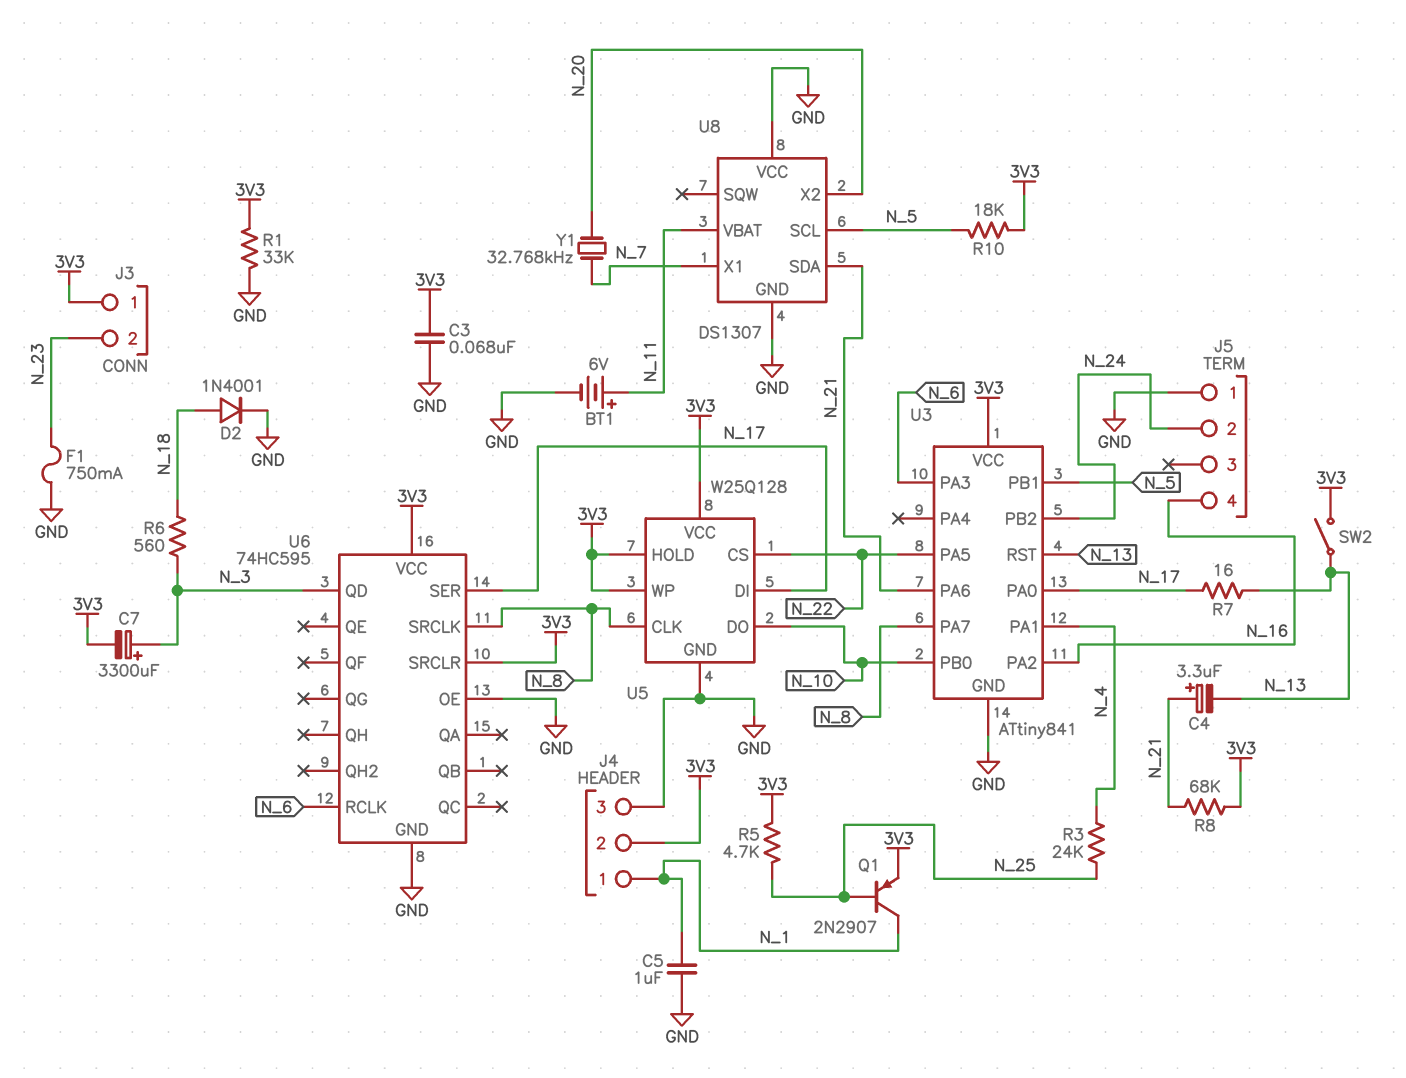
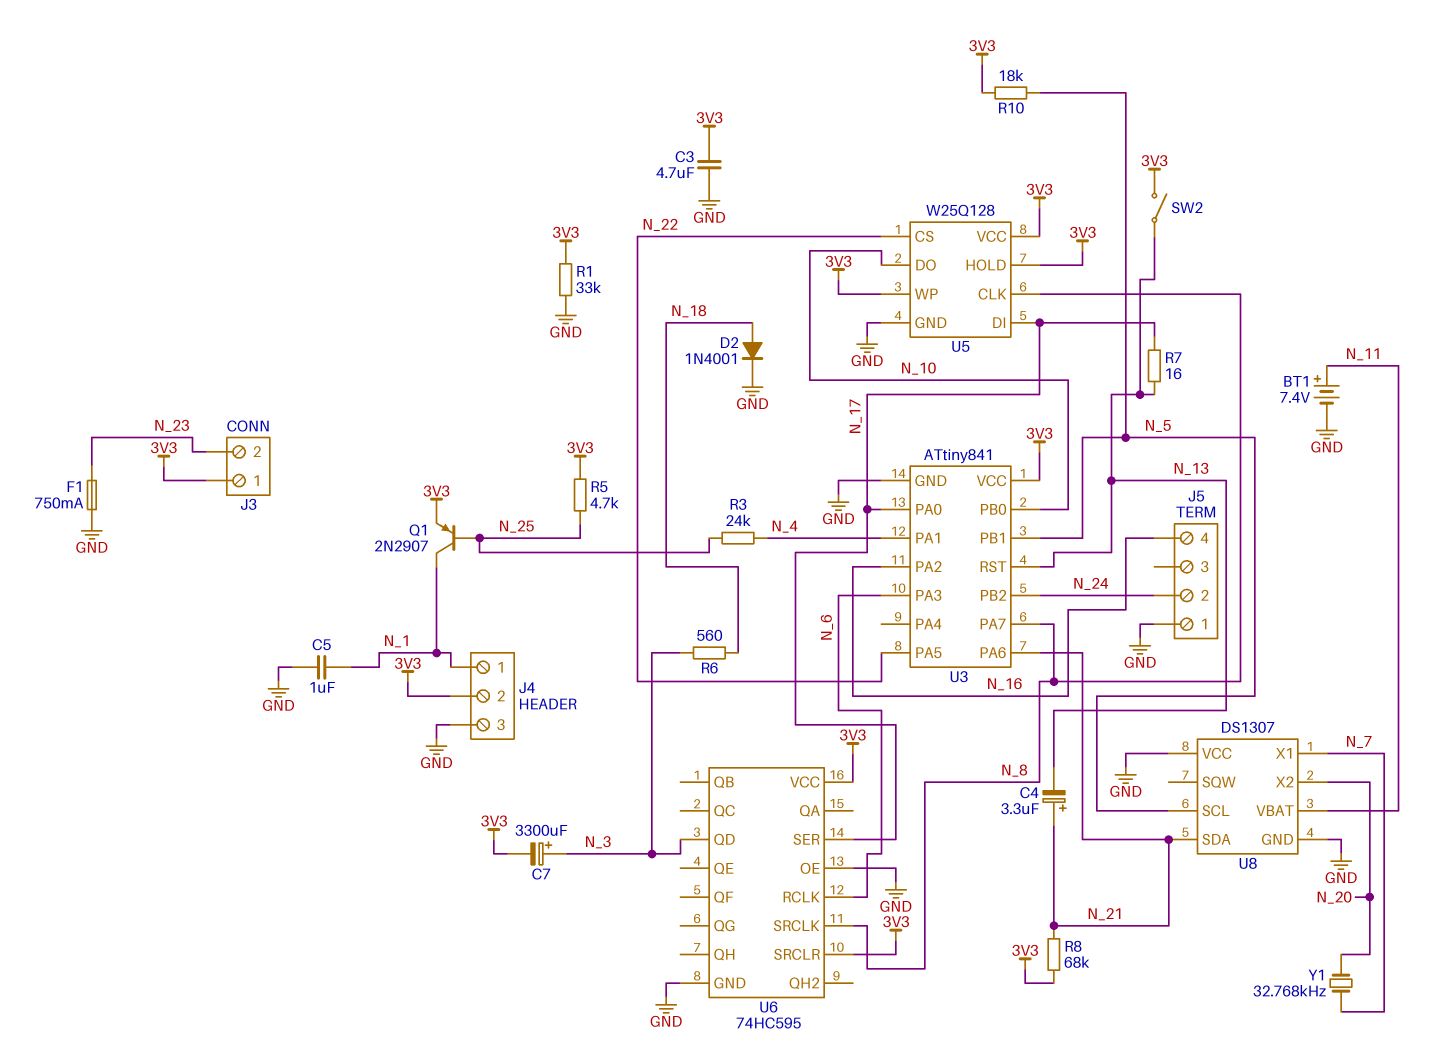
BT1: 6V (plus N_11, minus GND) -> 7.4V (plus N_11, minus GND)
C3: 68nF (3V3, GND) -> 4.7uF (3V3, GND)

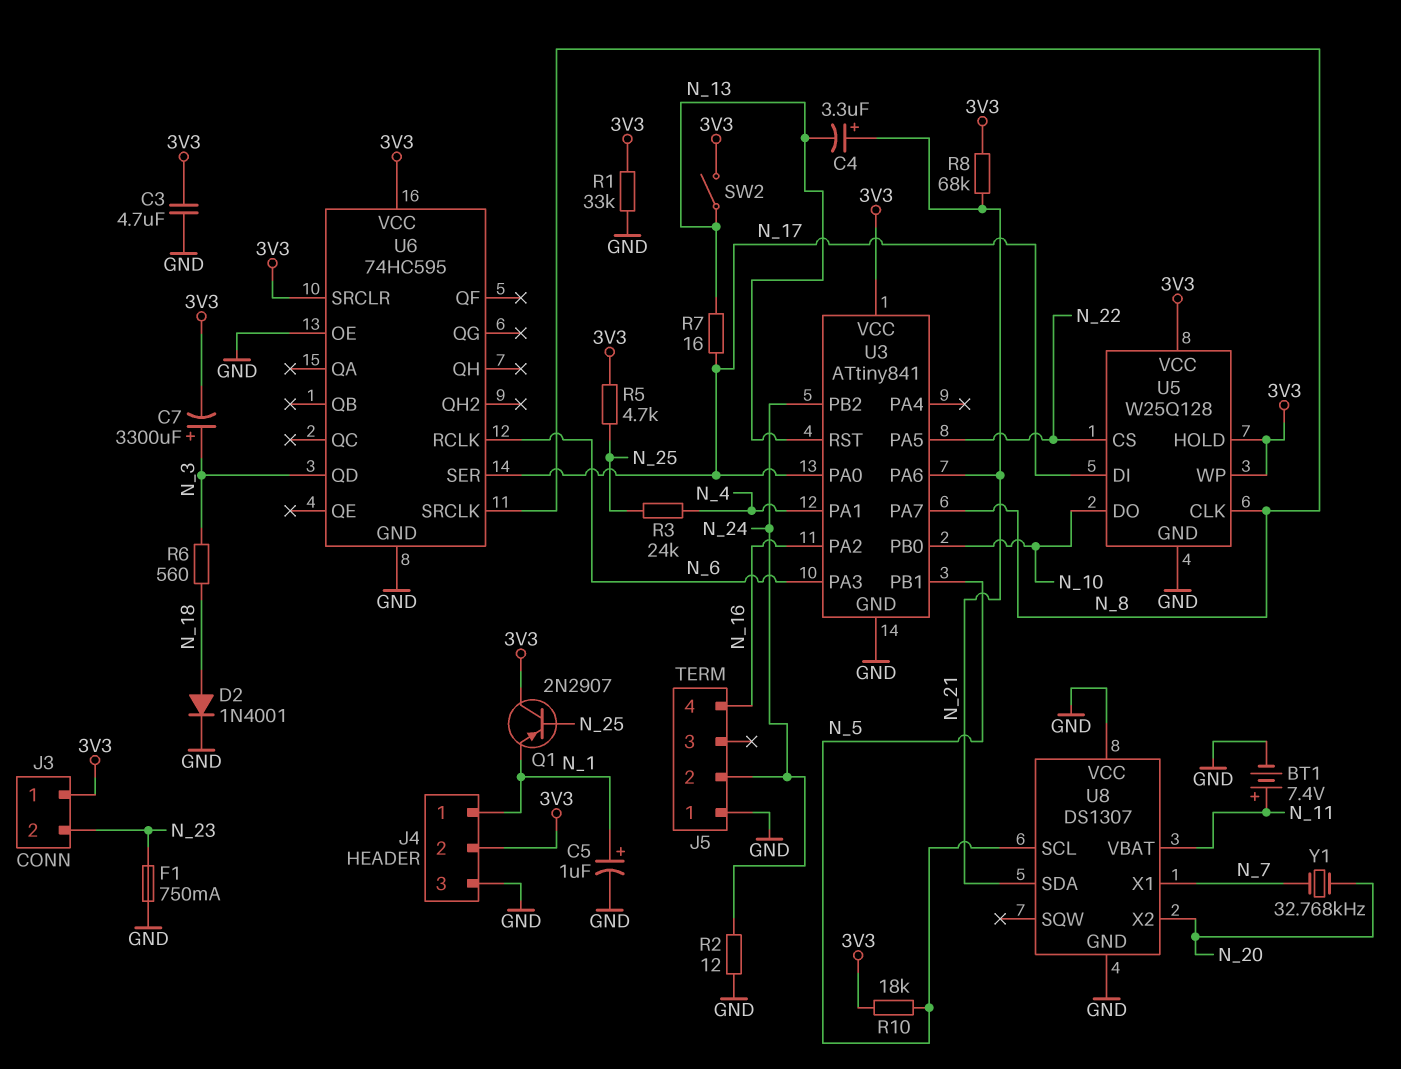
C5: 1uF (GND, N_1) -> 1uF (plus N_1, minus GND)
Q1: PNP 2N2907 (B N_25, C N_1, E 3V3) -> PNP 2N2907 (B N_25, C 3V3, E N_1)
R2: none -> 12 (GND, N_24)

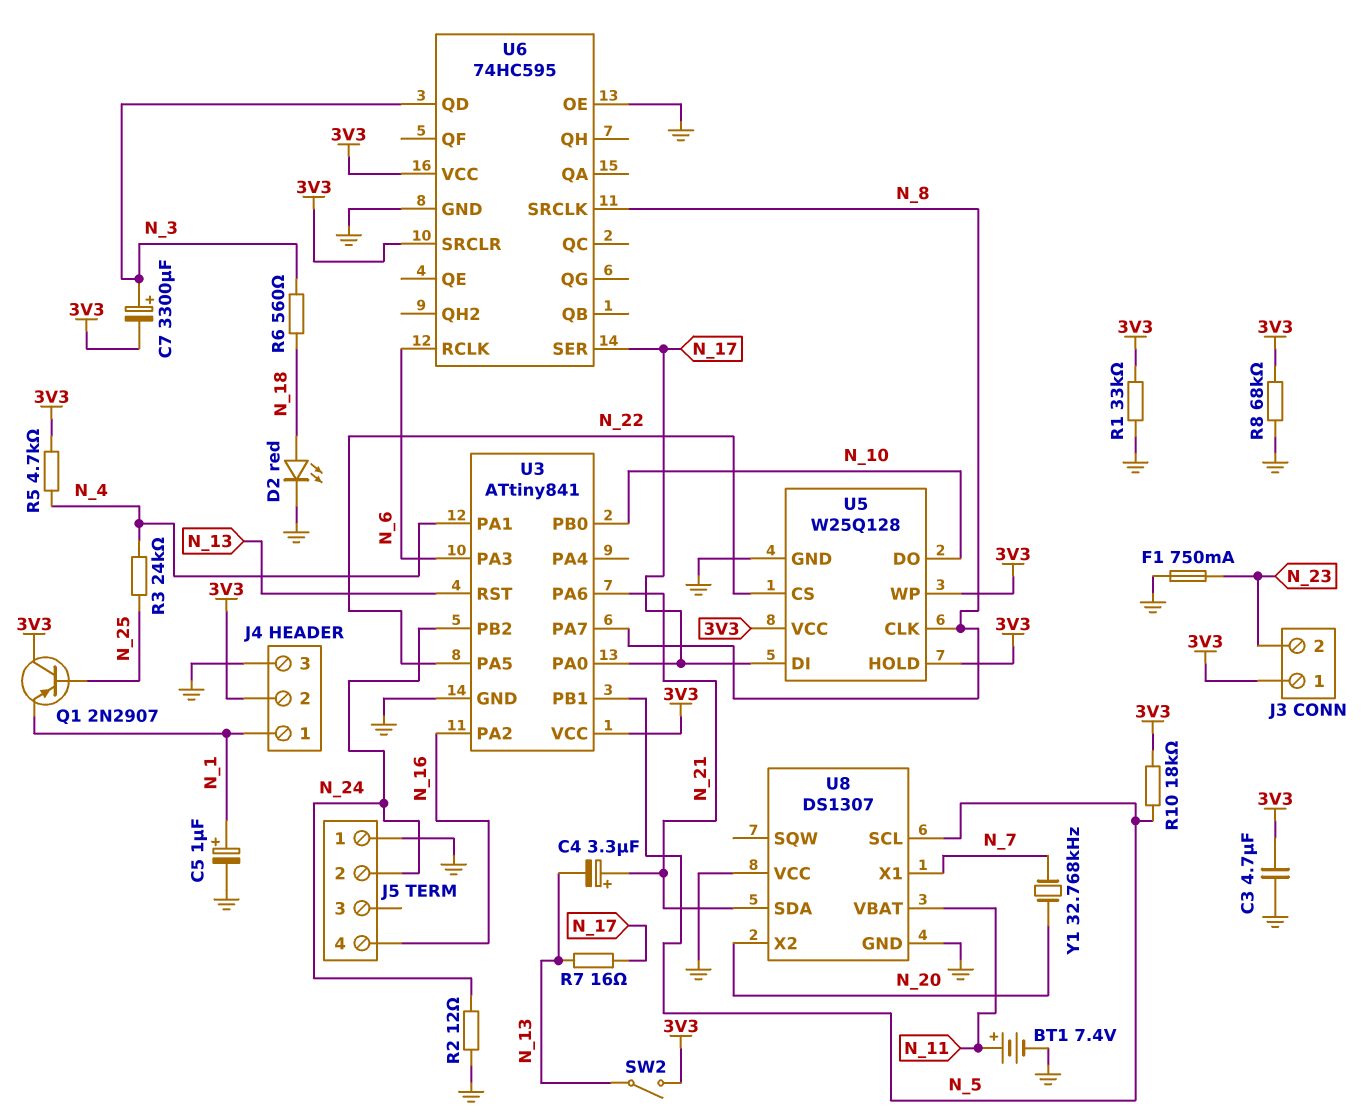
D2: diode 1N4001 (A N_18, K GND) -> LED red (A N_18, K GND)
R5: 4.7k (3V3, N_25) -> 4.7k (3V3, N_4)
R8: 68k (3V3, N_21) -> 68k (3V3, GND)

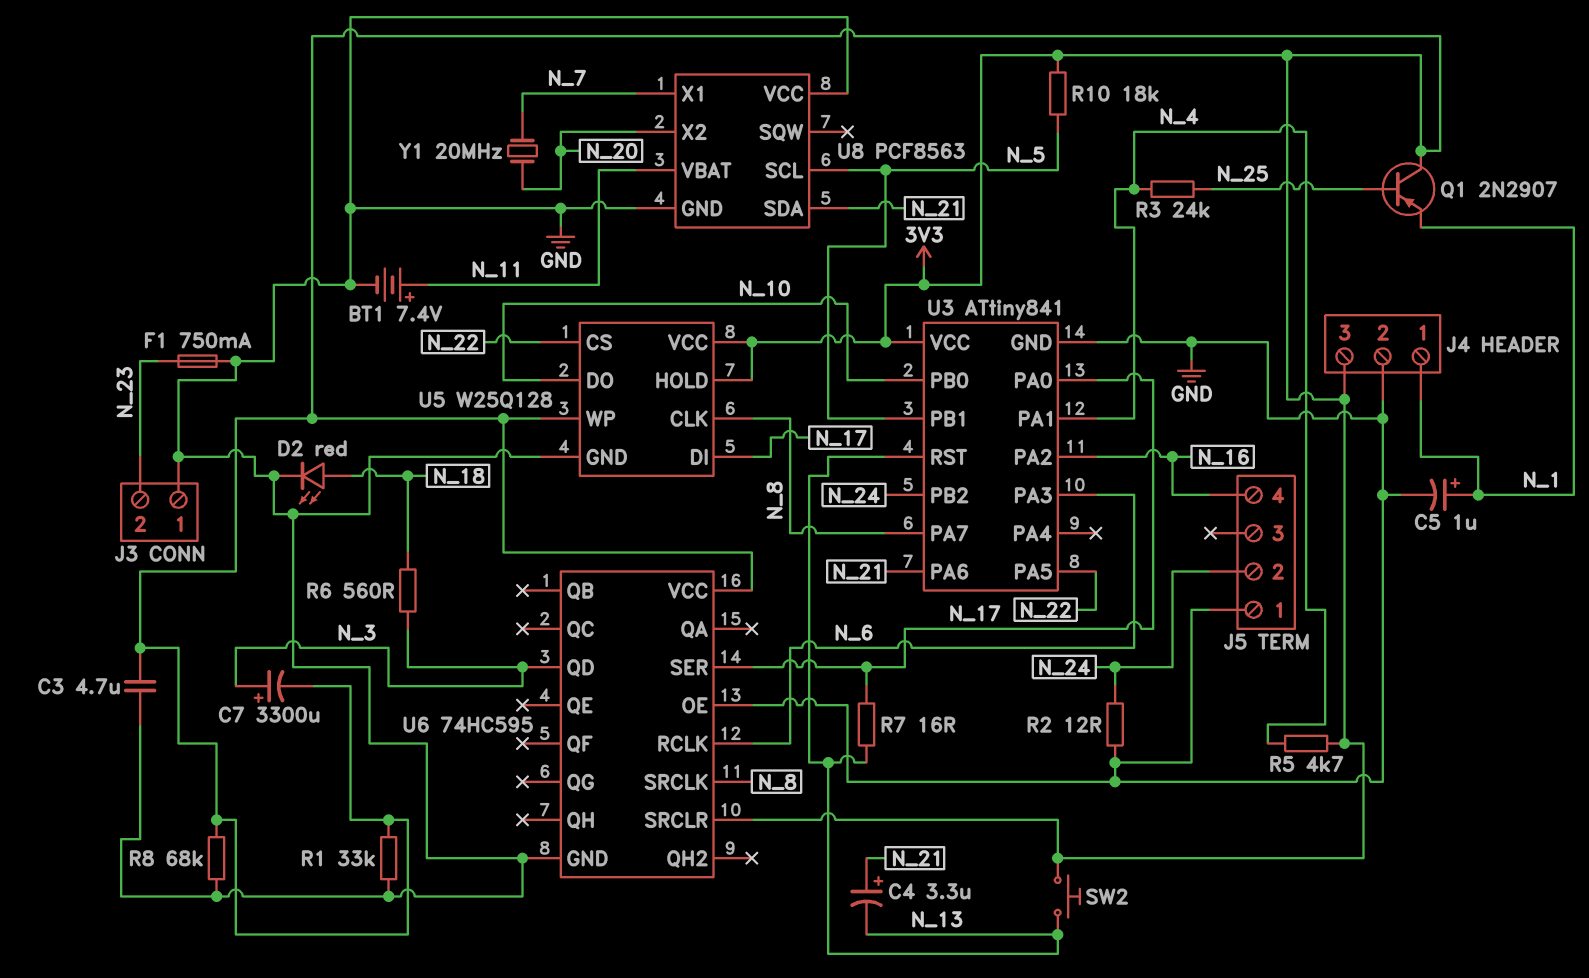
J3 pin 1: 3V3 -> GND
J4 pin 2: 3V3 -> GND
J4 pin 3: GND -> 3V3
SW2: switch (3V3, N_13) -> button (3V3, N_13)
U8: DS1307 -> PCF8563
Y1: 32.768kHz (N_7, N_20) -> 20MHz (N_7, N_20)

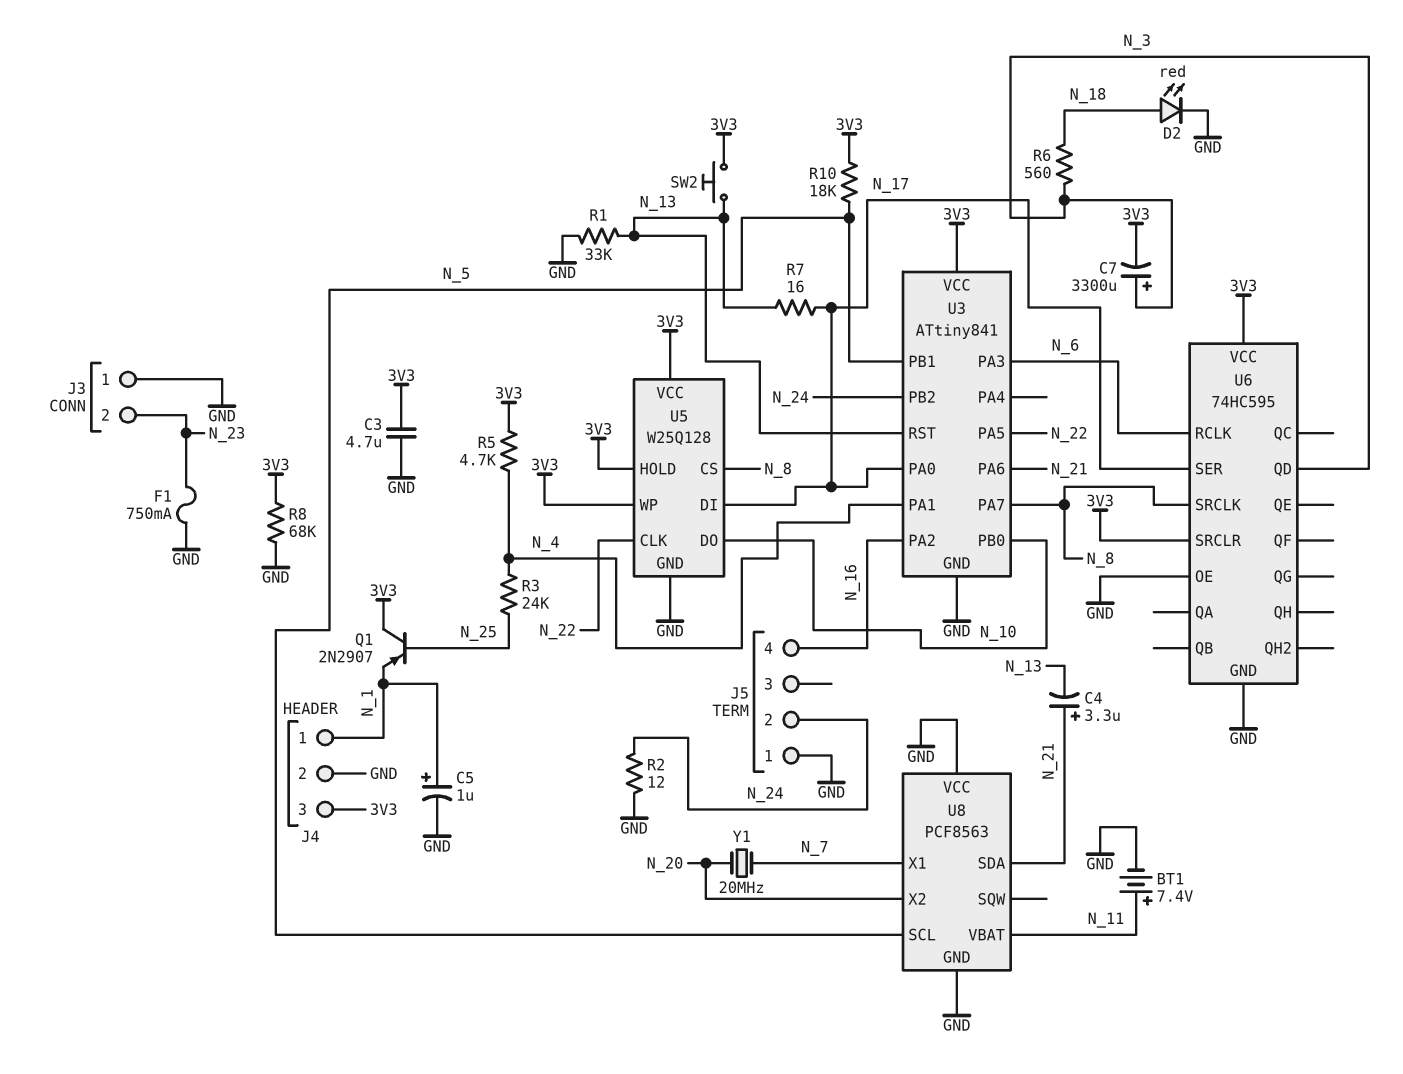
R1: 33k (3V3, GND) -> 33k (GND, N_13)
U5 pin CLK: N_8 -> N_22
U5 pin CS: N_22 -> N_8

